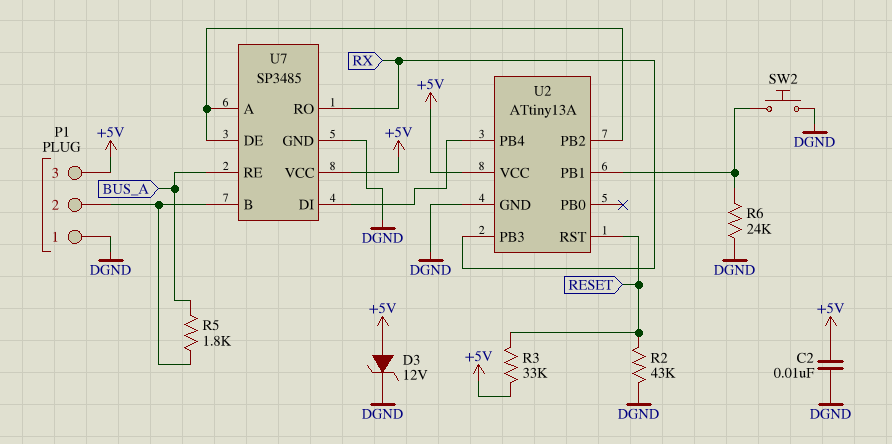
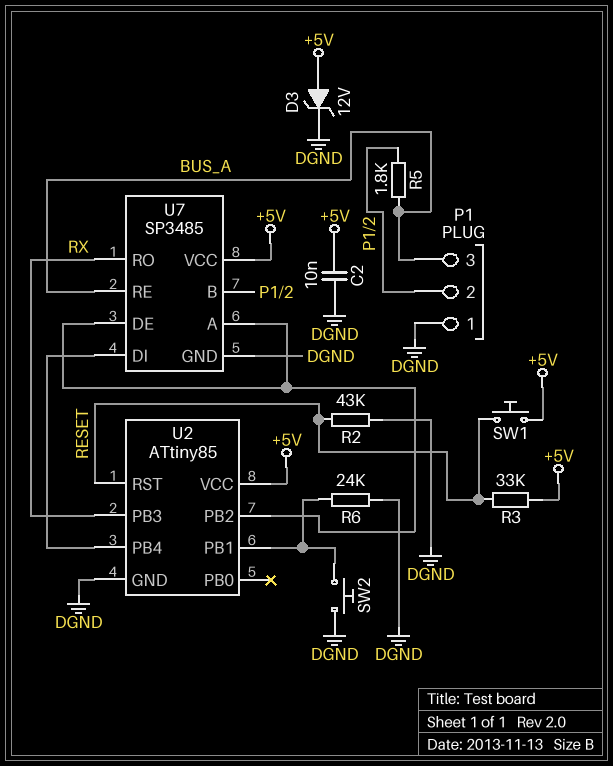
P1 pin 3: +5V -> BUS_A
SW1: none -> button (+5V, RESET)
U2: ATtiny13A -> ATtiny85

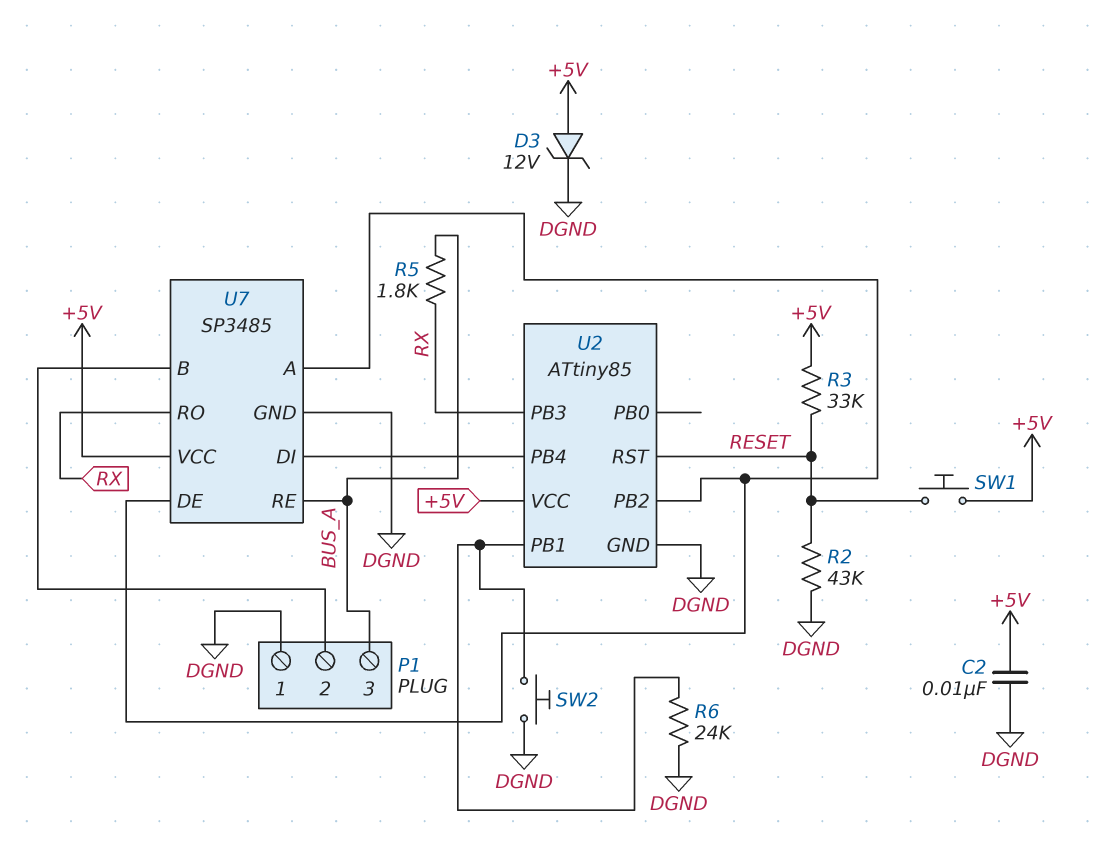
R5: 1.8k (BUS_A, P1/2) -> 1.8k (BUS_A, RX)

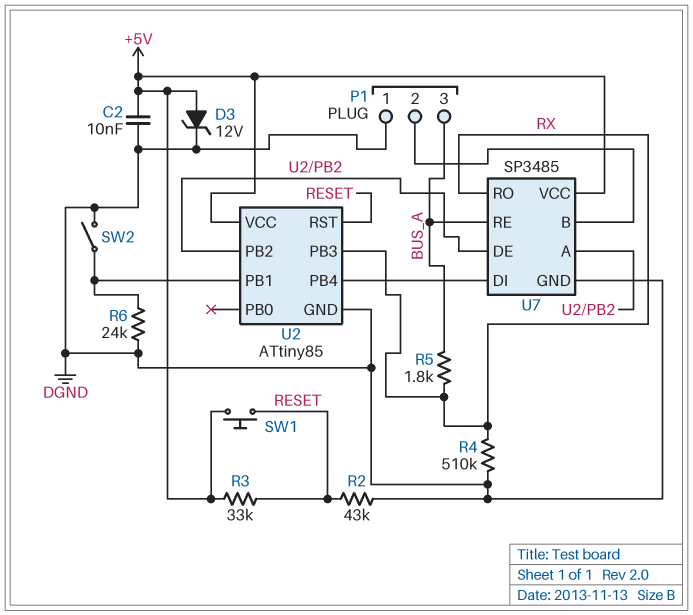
R4: none -> 510k (DGND, RX)
SW2: button (DGND, U2/PB1) -> switch (DGND, U2/PB1)

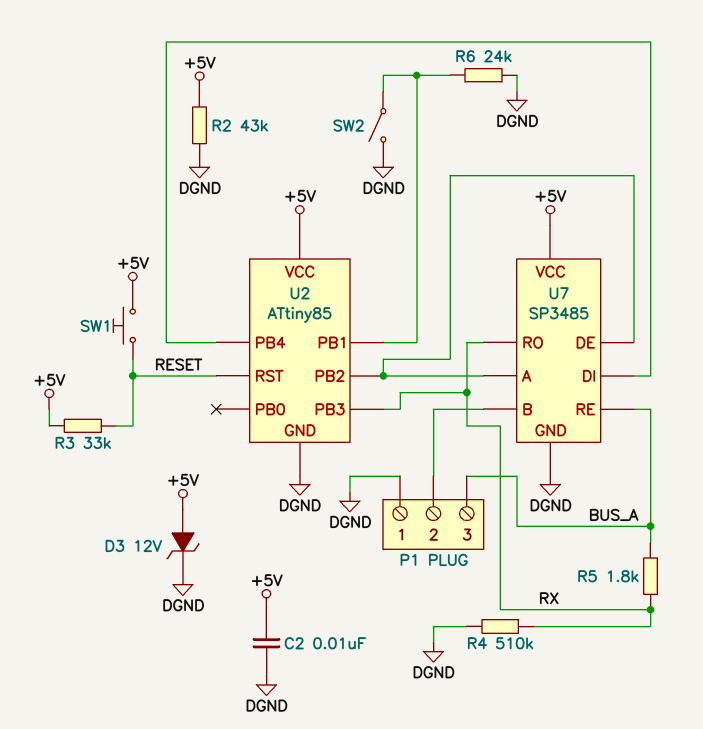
R2: 43k (DGND, RESET) -> 43k (+5V, DGND)

